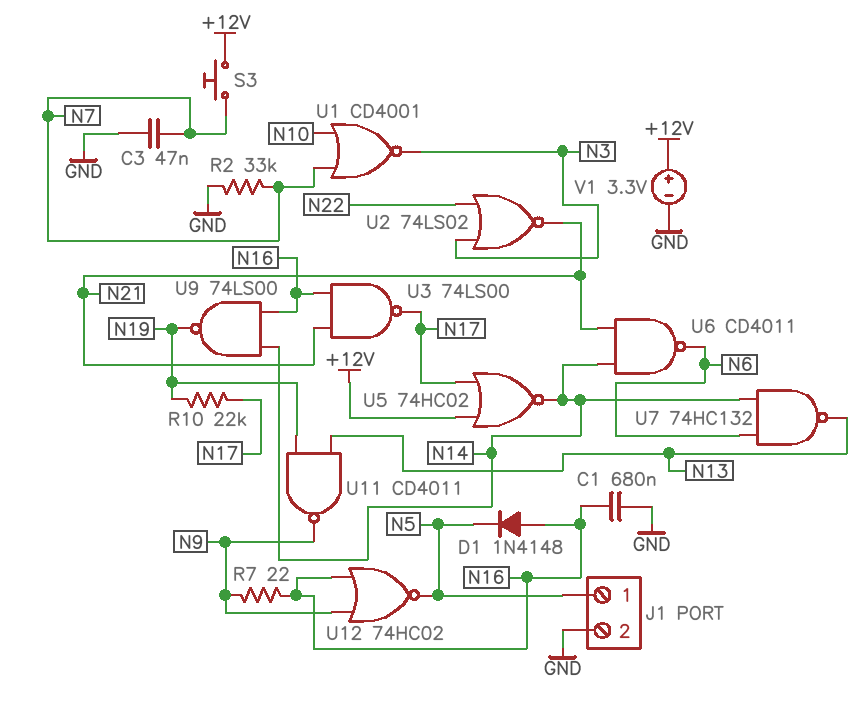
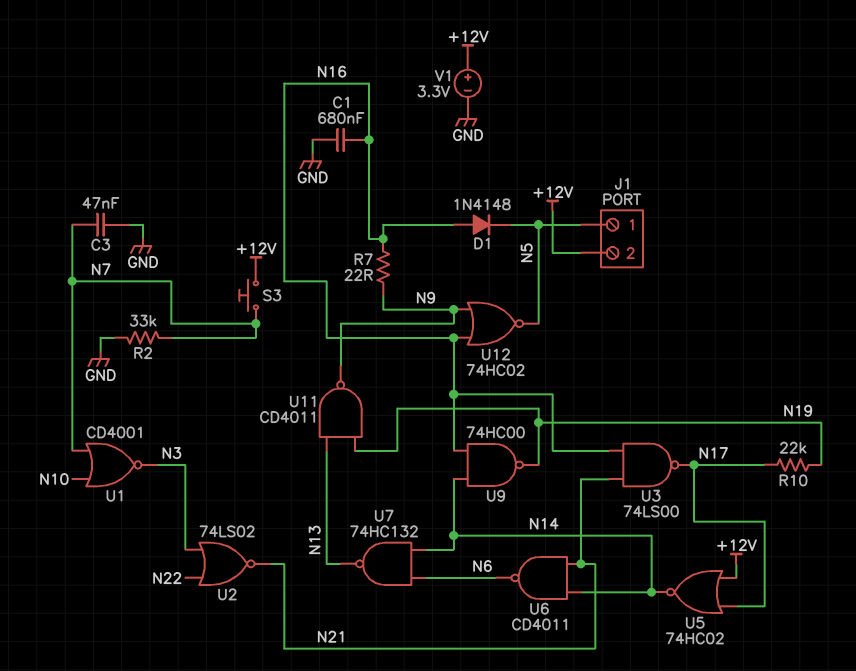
J1 pin 2: GND -> +12V
U9: NAND 74LS00 (in N14, in N16, out N19) -> NAND 74HC00 (in N14, in N16, out N19)

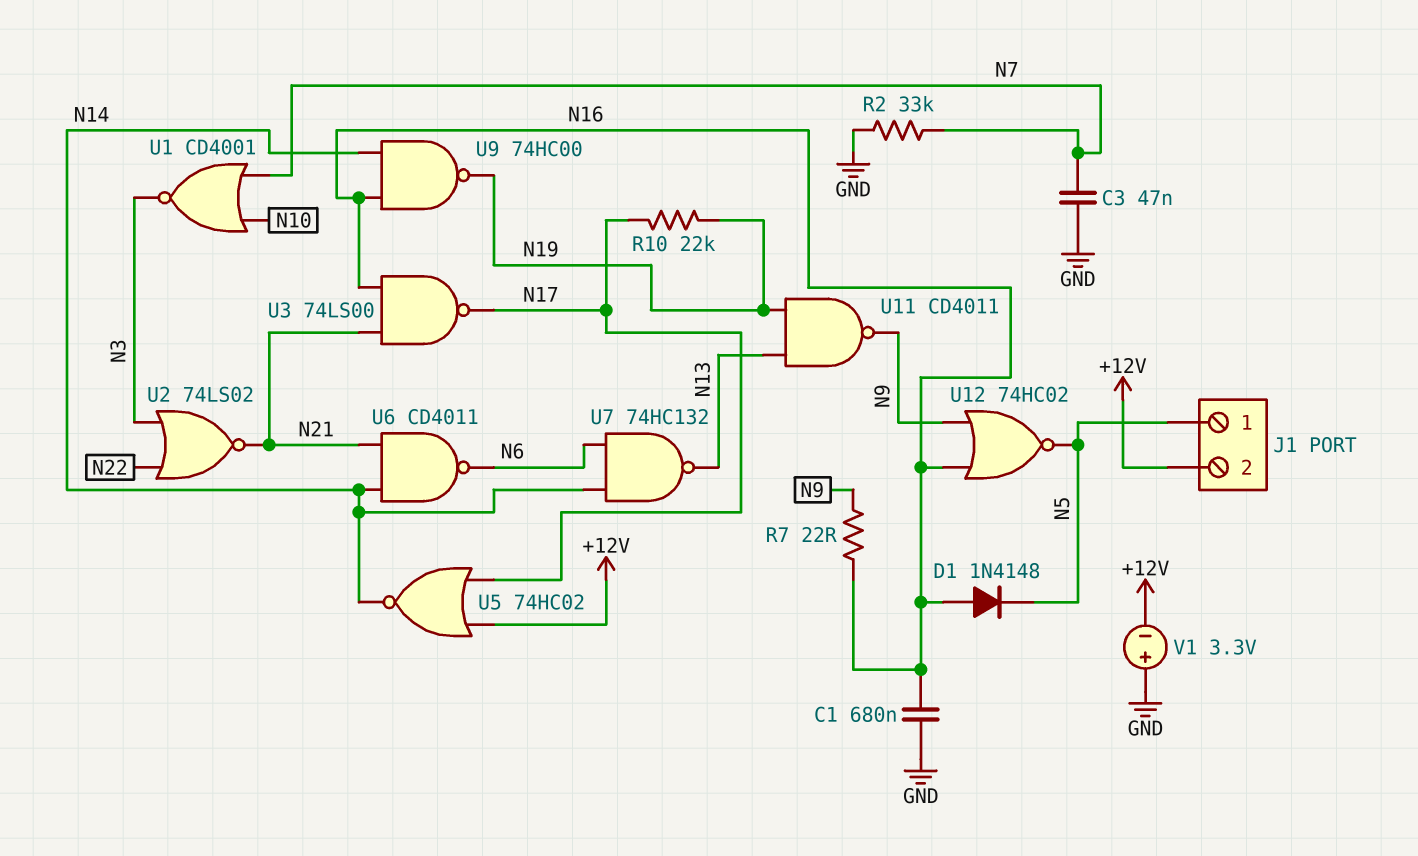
S3: button (+12V, N7) -> none
V1: 3.3V (plus +12V, minus GND) -> 3.3V (plus GND, minus +12V)

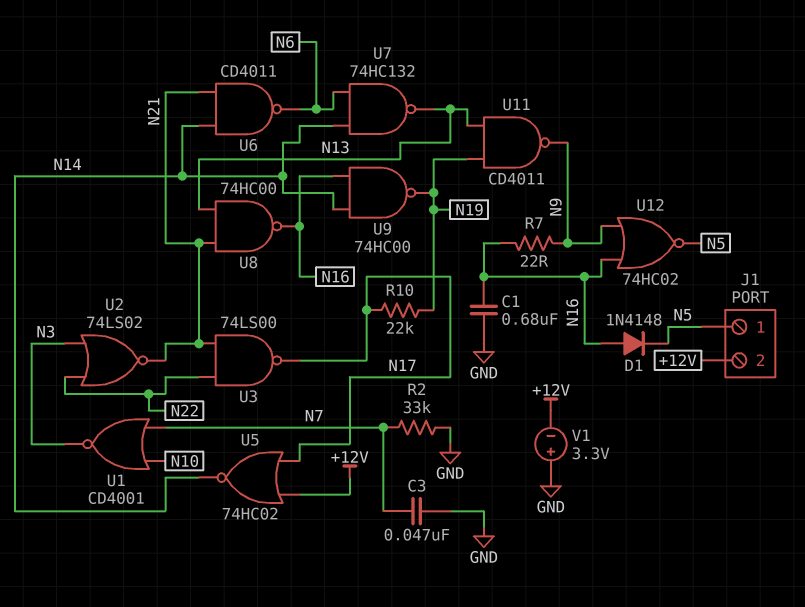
U3: NAND 74LS00 (in N16, in N21, out N17) -> NAND 74LS00 (in N21, in N22, out N17)
U8: none -> NAND 74HC00 (in N13, in N21, out N16)

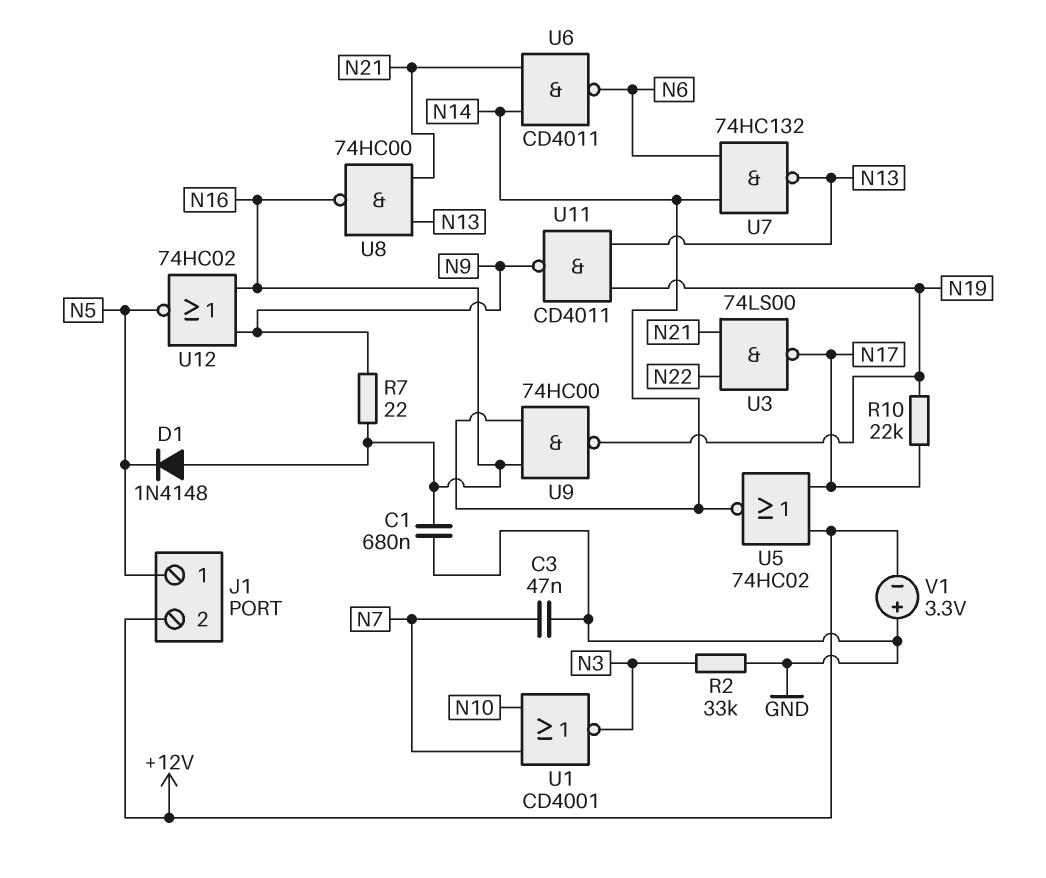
R2: 33k (GND, N7) -> 33k (GND, N3)
U2: NOR 74LS02 (in N3, in N22, out N21) -> none

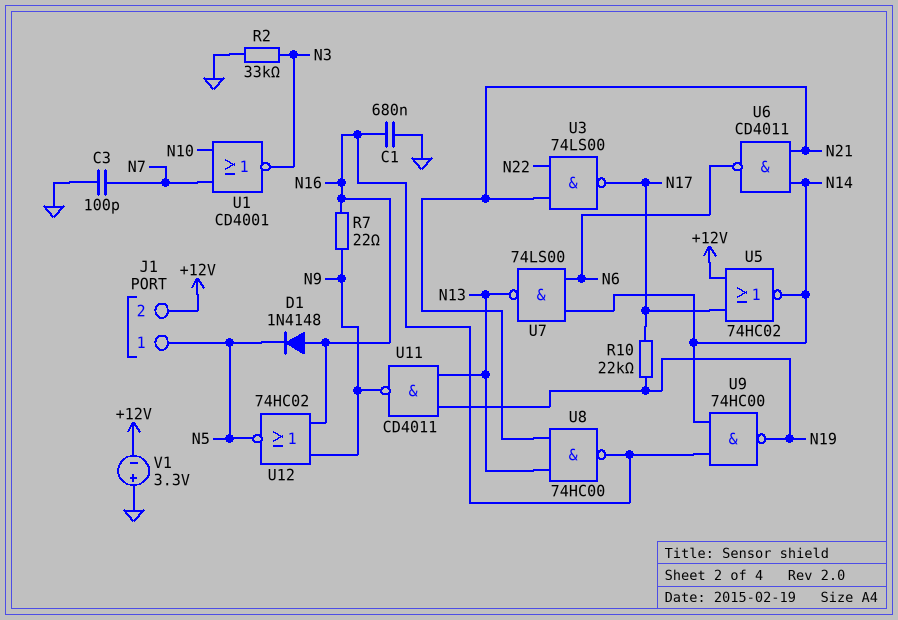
C3: 47nF (GND, N7) -> 100pF (GND, N7)
U7: NAND 74HC132 (in N6, in N14, out N13) -> NAND 74LS00 (in N6, in N14, out N13)

